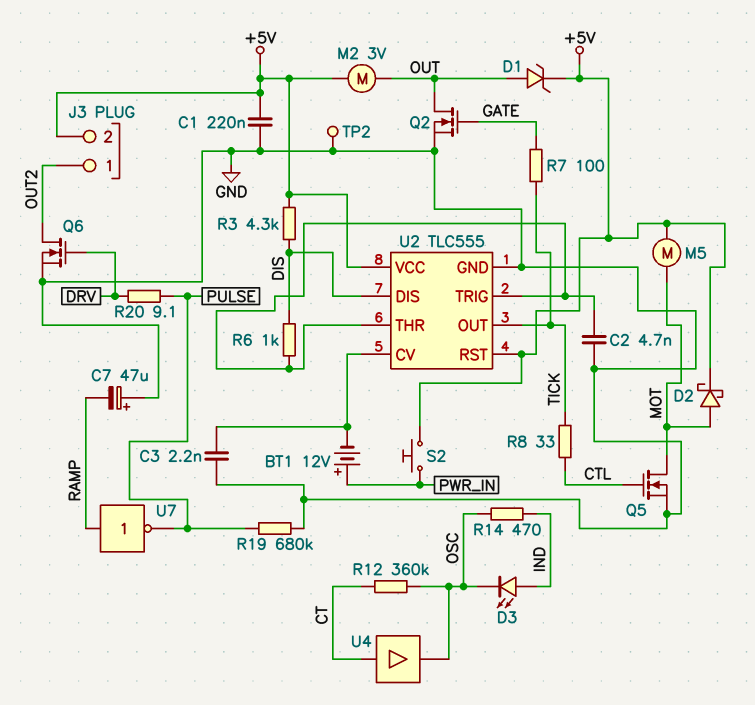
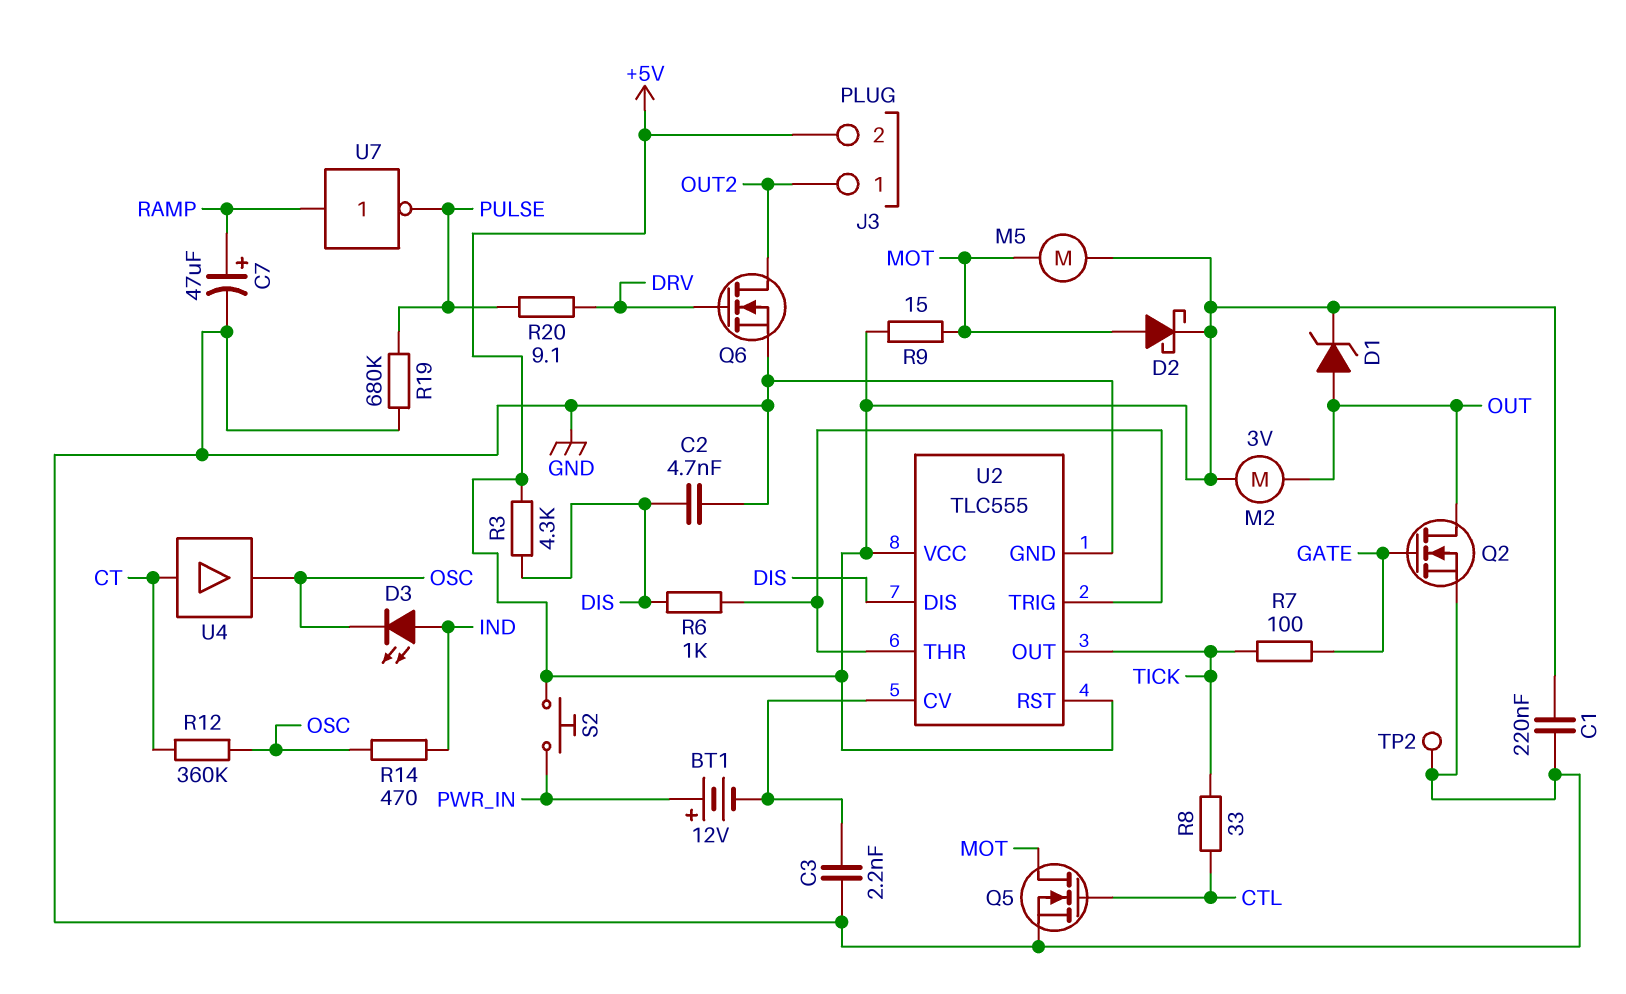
C2: 4.7nF (GND, U2/THR) -> 4.7nF (DIS, GND)
C7: 47uF (plus GND, minus RAMP) -> 47uF (plus RAMP, minus GND)
R9: none -> 15 (+5V, MOT)

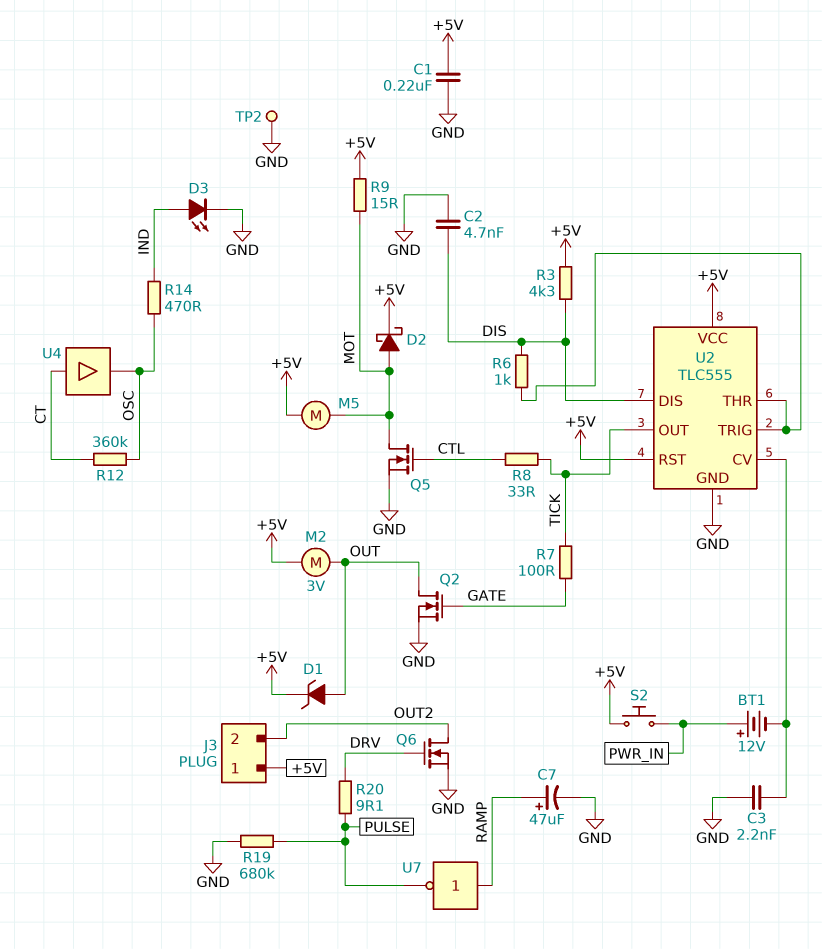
D3: LED (A IND, K OSC) -> LED (A IND, K GND)
J3 pin 1: OUT2 -> +5V
J3 pin 2: +5V -> OUT2

